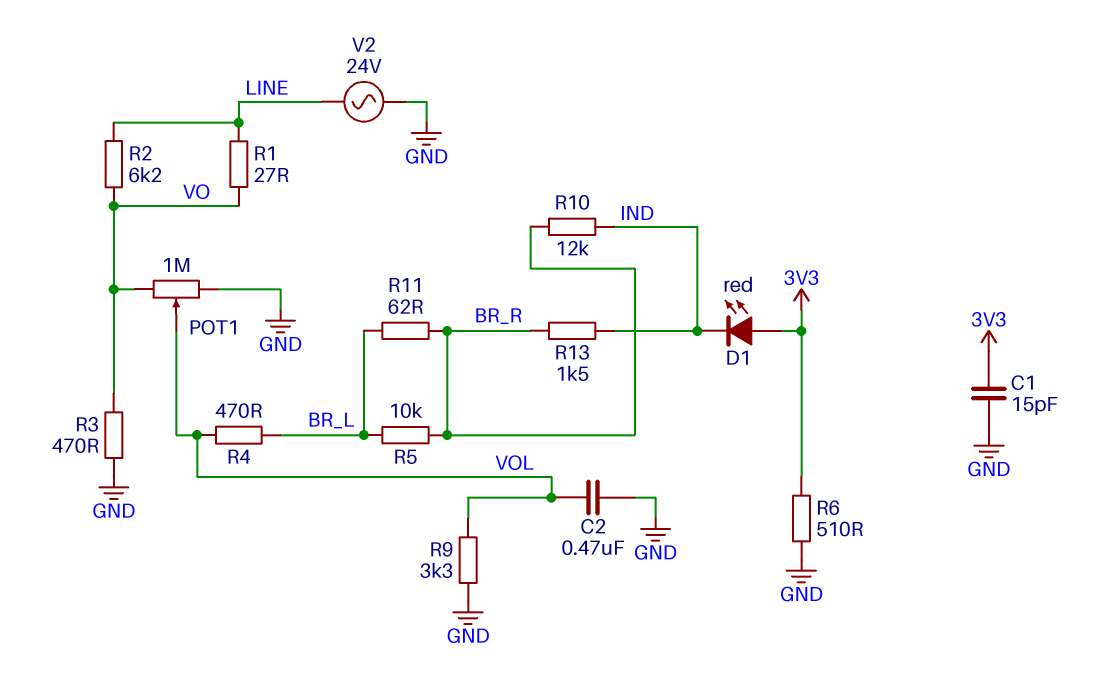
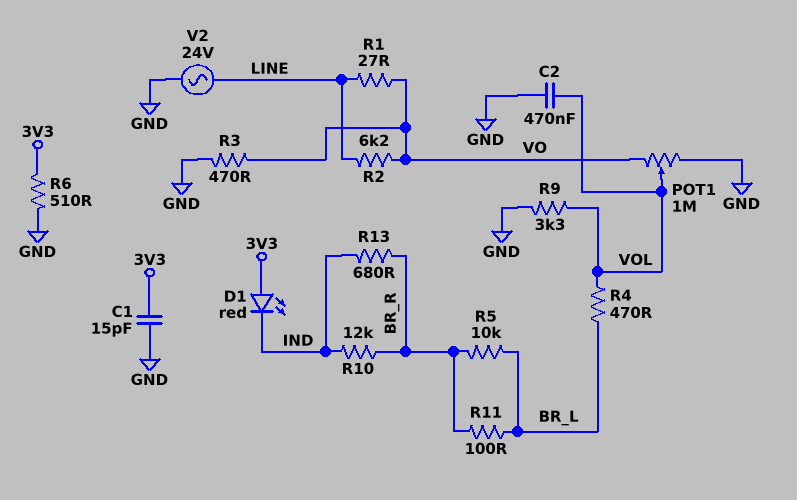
R11: 62 (BR_L, BR_R) -> 100 (BR_L, BR_R)
R13: 1.5k (BR_R, IND) -> 680 (BR_R, IND)

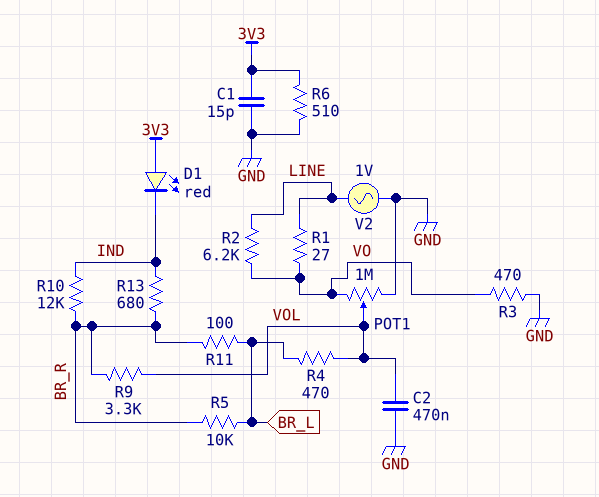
R9: 3.3k (GND, VOL) -> 3.3k (BR_R, VOL)
V2: AC 24V (GND, LINE) -> AC 1V (GND, LINE)

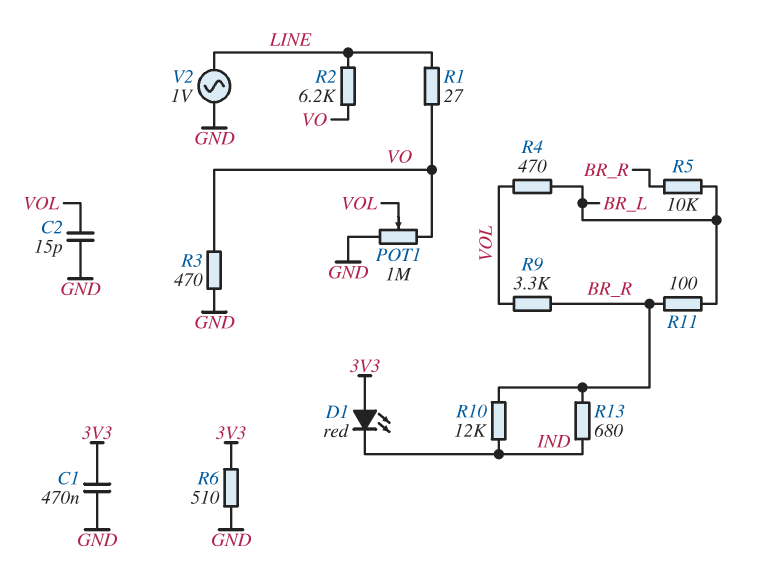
C1: 15pF (3V3, GND) -> 470nF (3V3, GND)
C2: 470nF (GND, VOL) -> 15pF (GND, VOL)

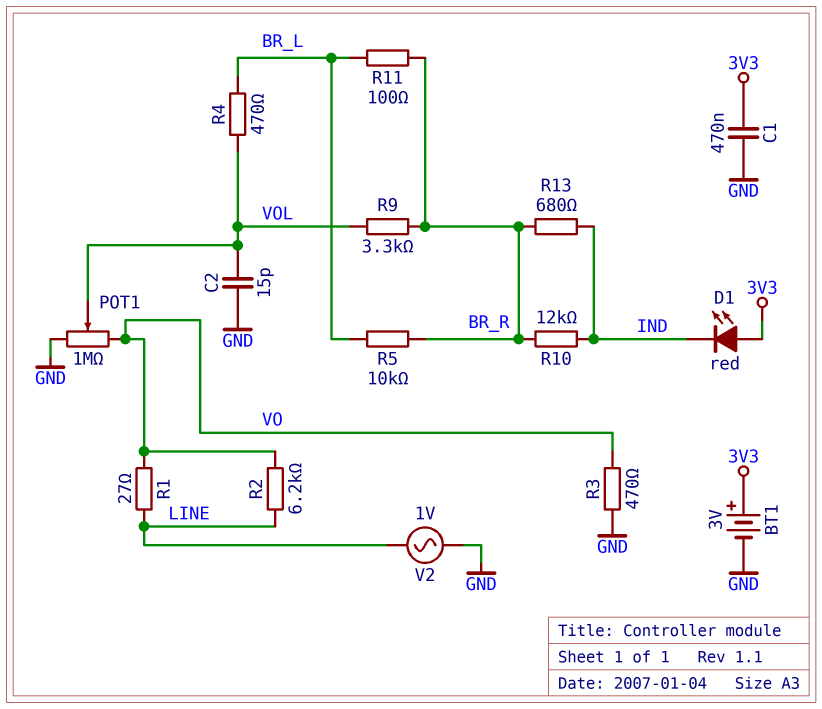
BT1: none -> 3V (plus 3V3, minus GND)
R6: 510 (3V3, GND) -> none

